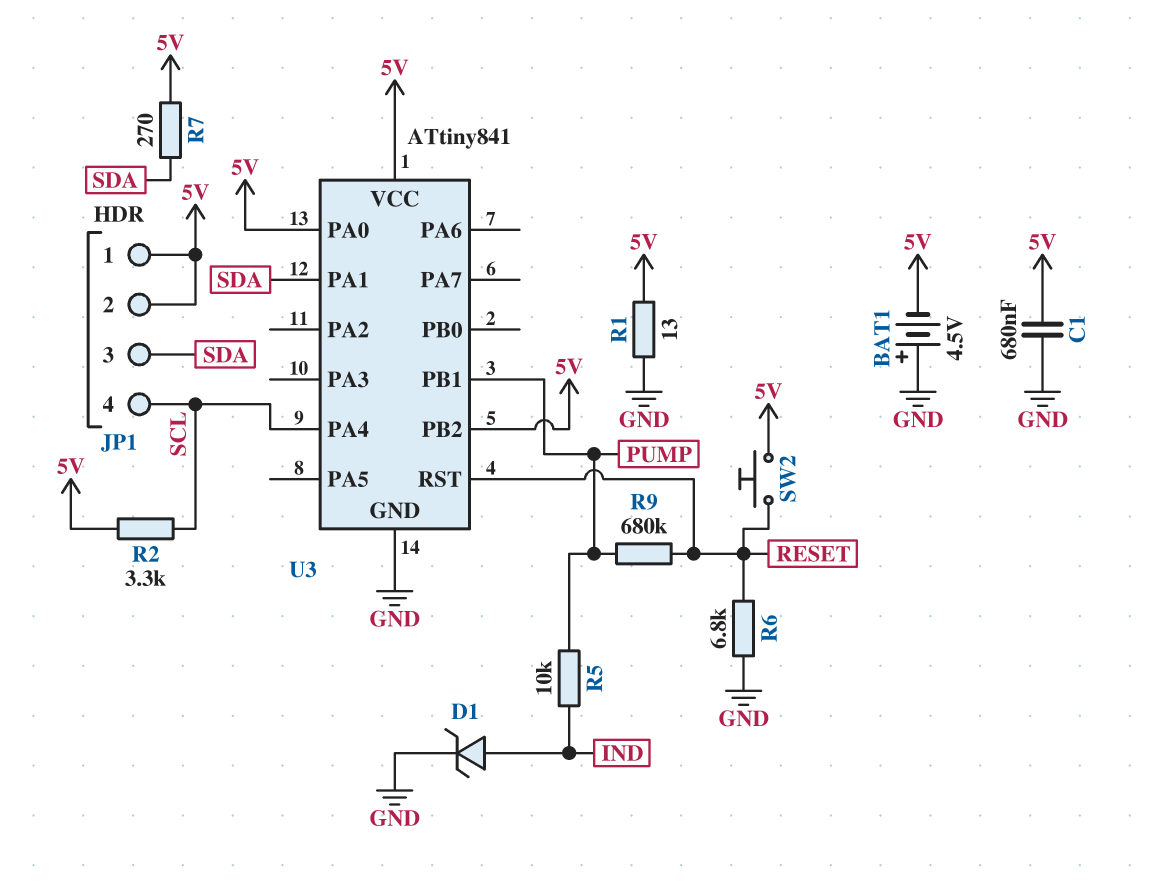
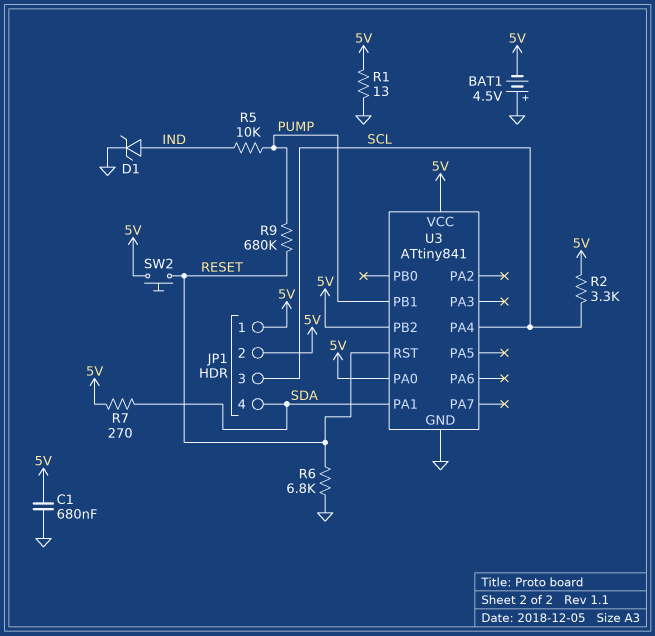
JP1 pin 3: SDA -> SCL
JP1 pin 4: SCL -> SDA

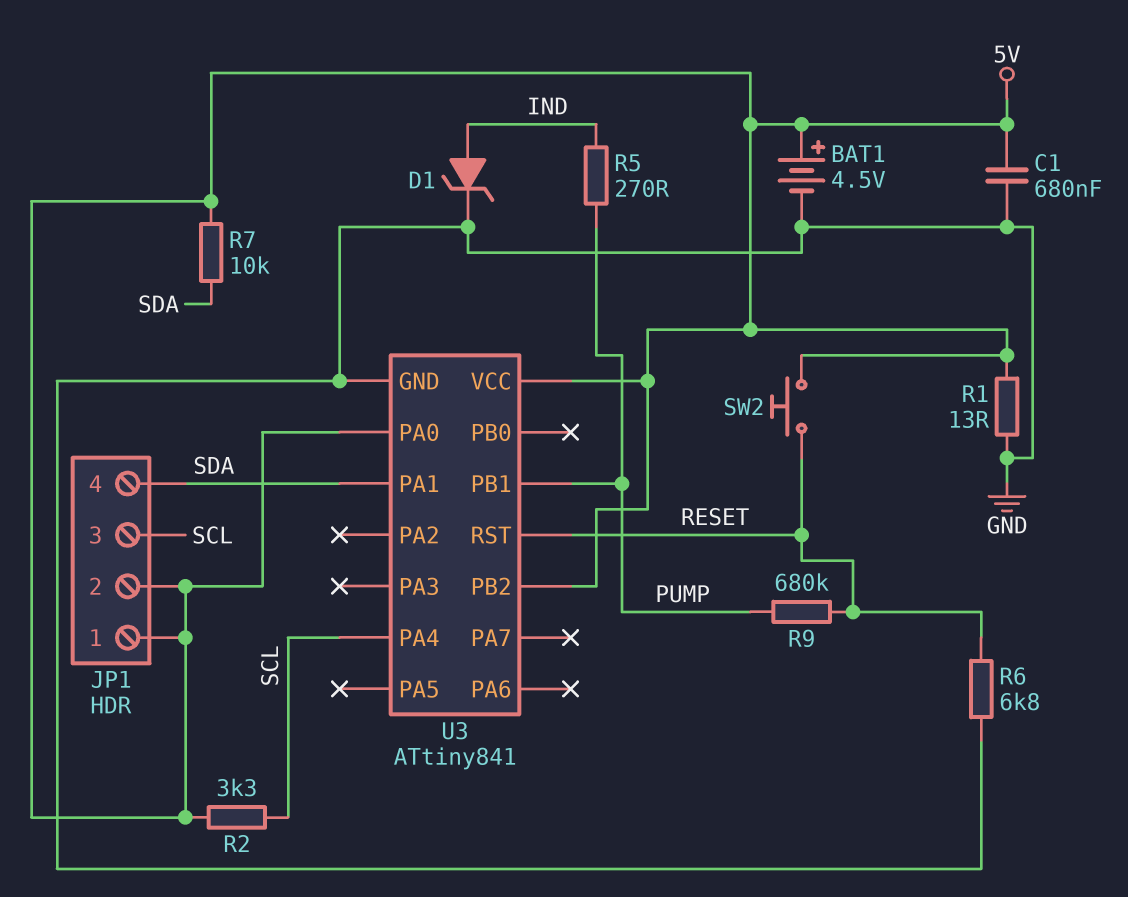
BAT1: 4.5V (plus GND, minus 5V) -> 4.5V (plus 5V, minus GND)
R5: 10k (IND, PUMP) -> 270 (IND, PUMP)
R7: 270 (5V, SDA) -> 10k (5V, SDA)

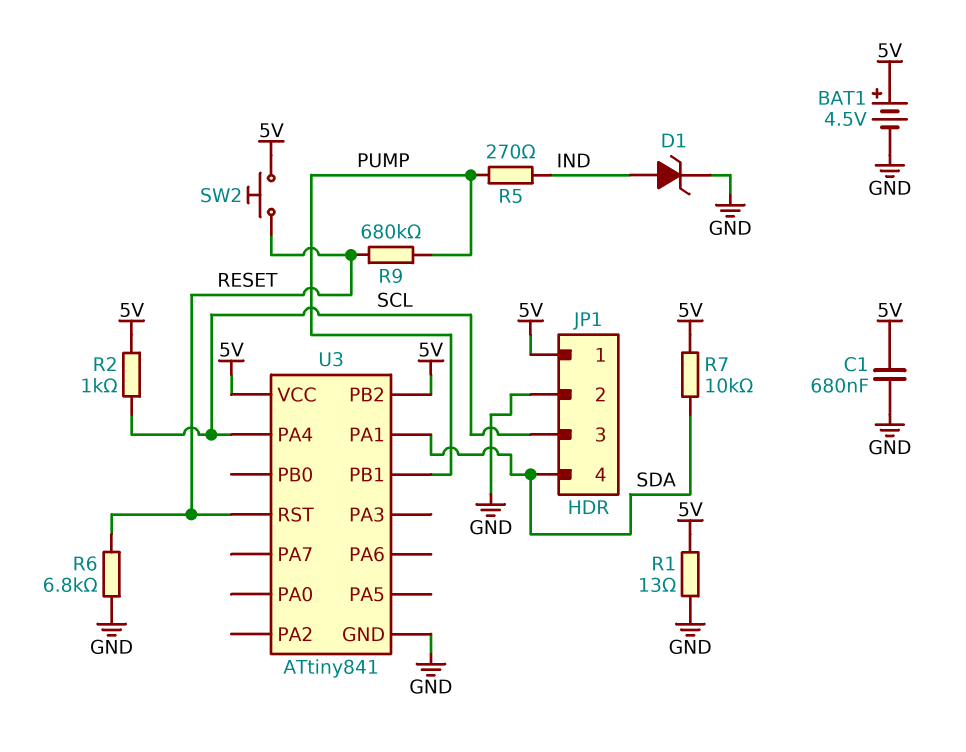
JP1 pin 2: 5V -> GND
R2: 3.3k (5V, SCL) -> 1k (5V, SCL)
U3 pin PA0: 5V -> none

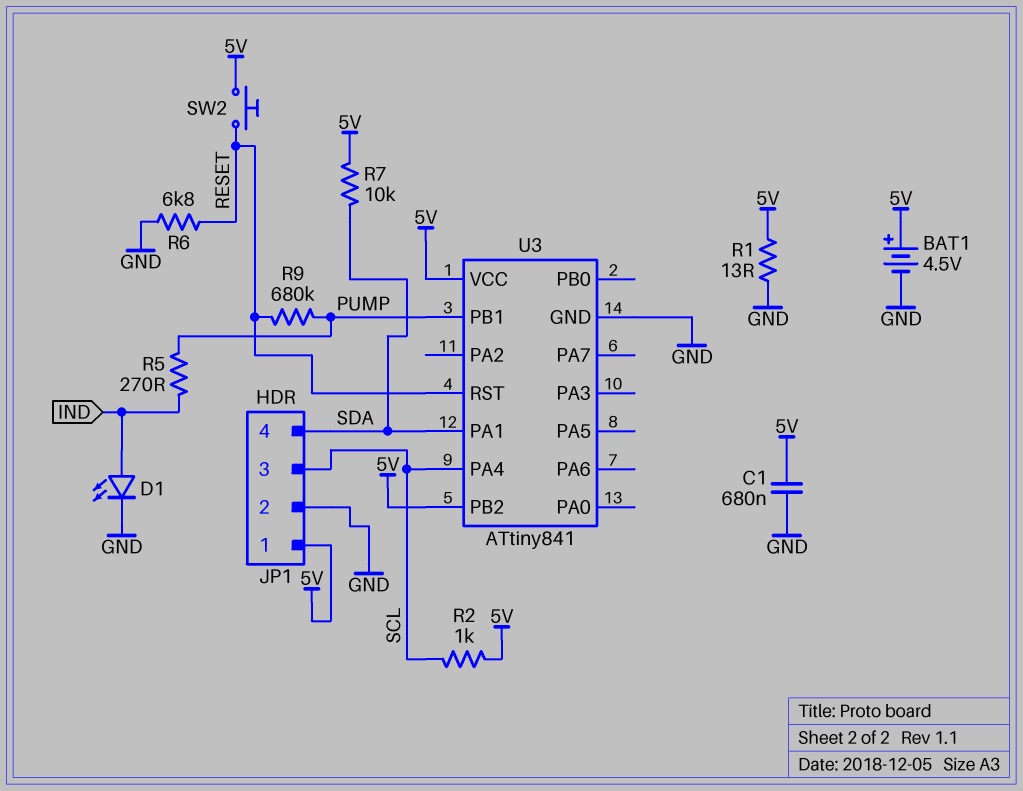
D1: zener (A IND, K GND) -> LED (A IND, K GND)

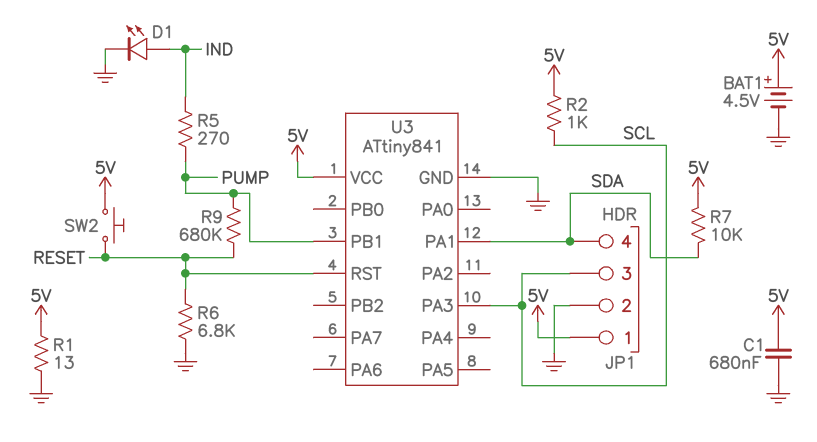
U3 pin PA3: none -> SCL
U3 pin PA4: SCL -> none
U3 pin PB2: 5V -> none

